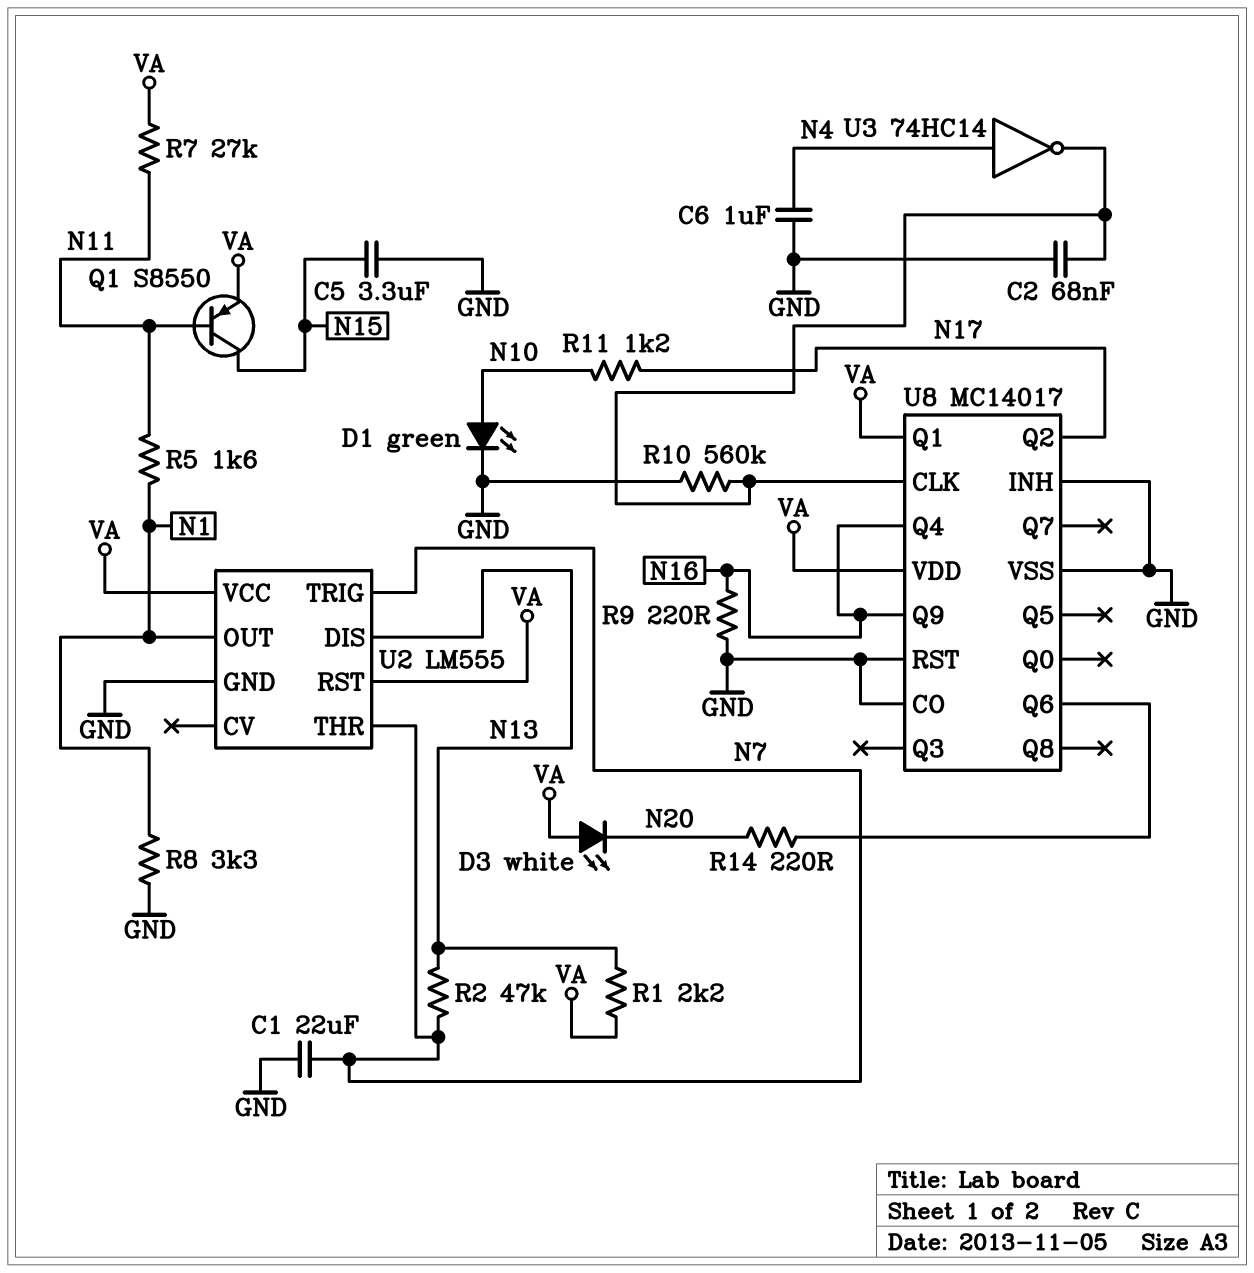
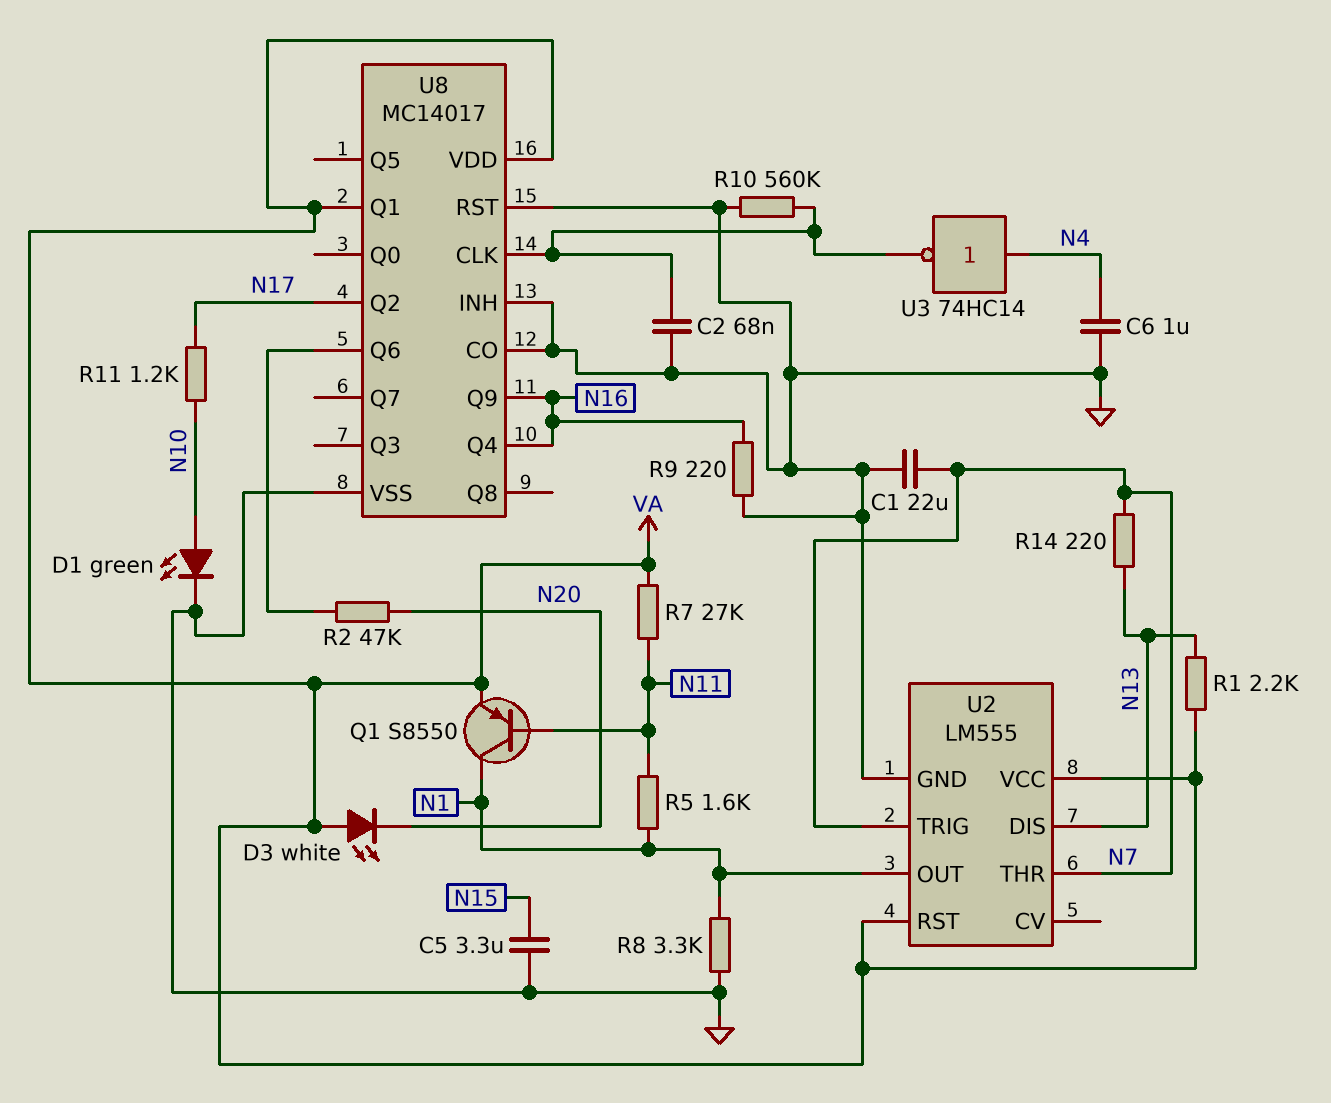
Q1: PNP S8550 (B N11, C N15, E VA) -> PNP S8550 (B N11, C N1, E VA)
R2: 47k (N7, N13) -> 47k (N20, U8/Q6)
R14: 220 (N20, U8/Q6) -> 220 (N7, N13)

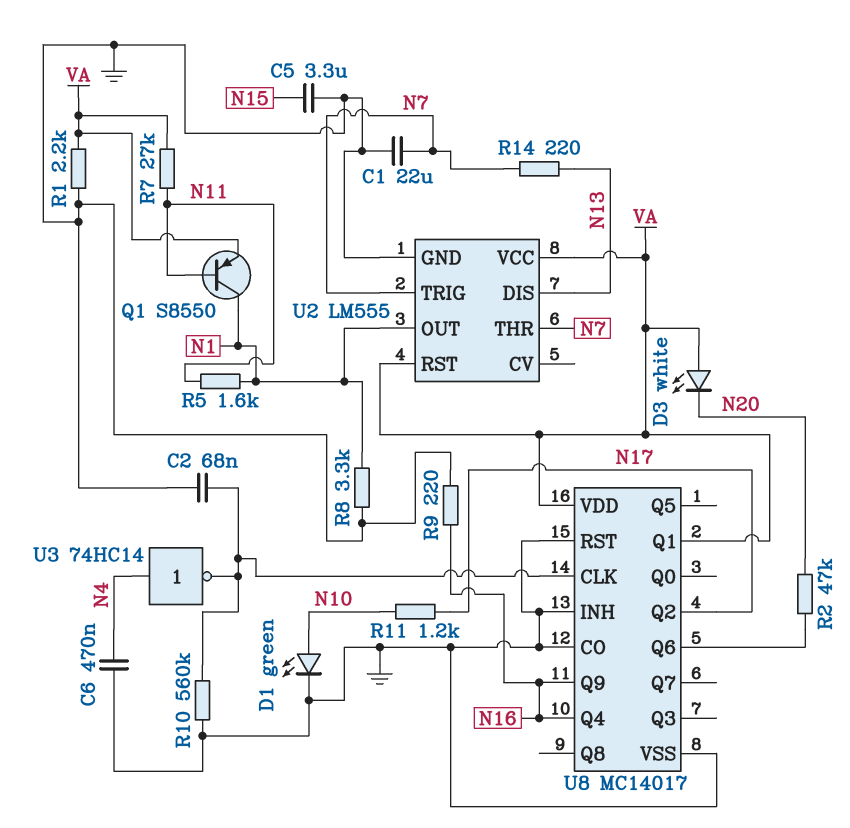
C6: 1uF (GND, N4) -> 470nF (GND, N4)
R1: 2.2k (N13, VA) -> 2.2k (GND, VA)

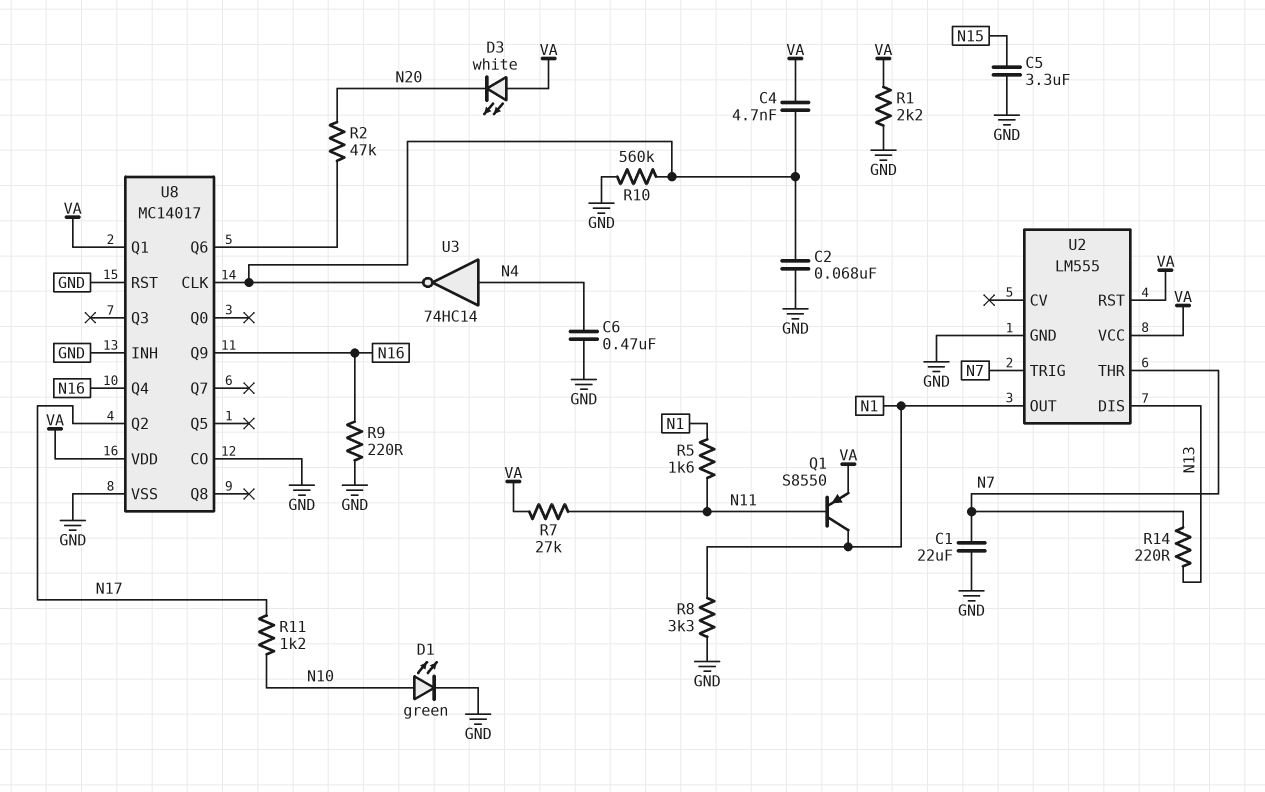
C4: none -> 4.7nF (U8/CLK, VA)

